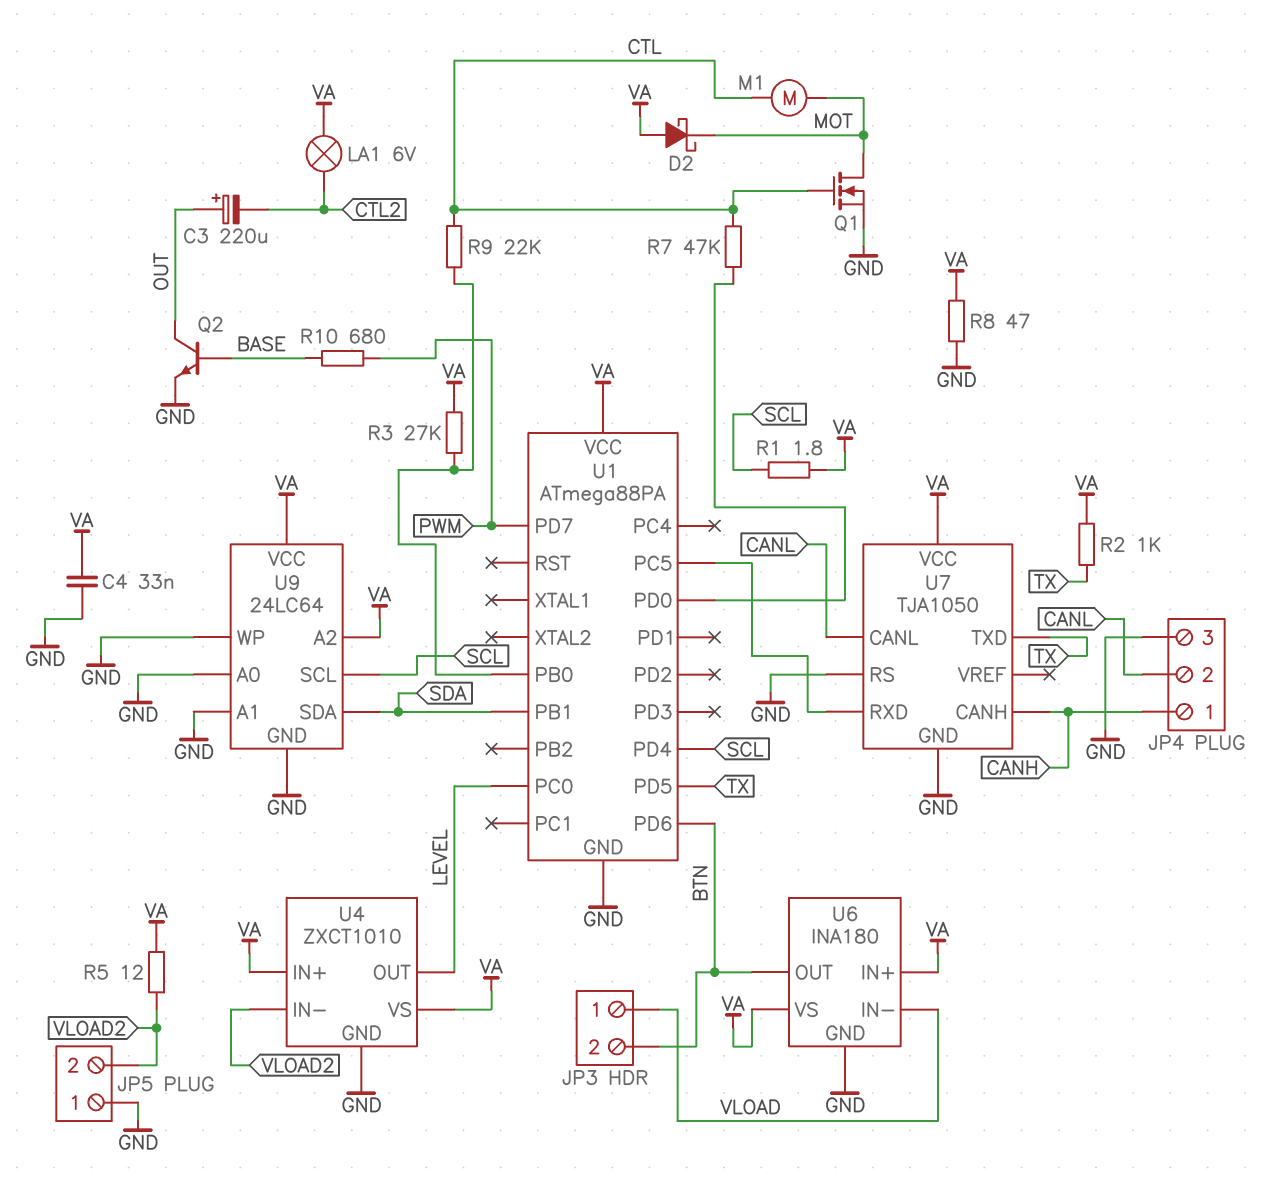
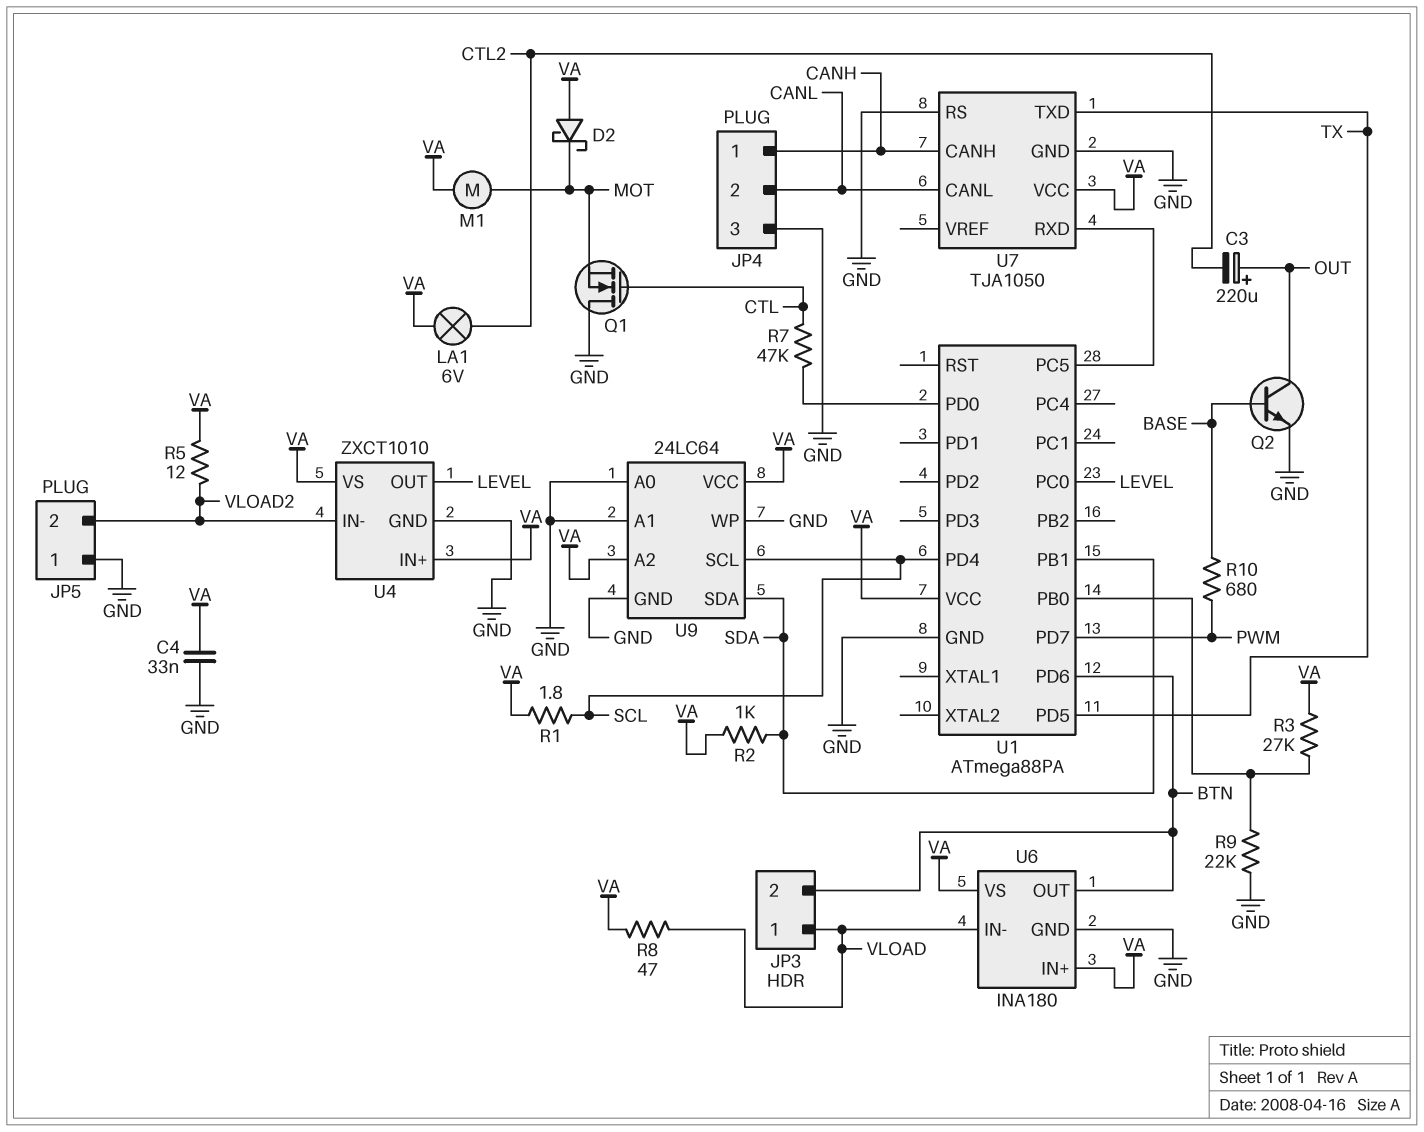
M1: motor (CTL, MOT) -> motor (MOT, VA)
Q1: NMOS (G CTL, D MOT, S GND) -> NMOS (G CTL, D GND, S MOT)
R2: 1k (TX, VA) -> 1k (SDA, VA)
R8: 47 (GND, VA) -> 47 (VA, VLOAD)
R9: 22k (CTL, U1/PB0) -> 22k (GND, U1/PB0)

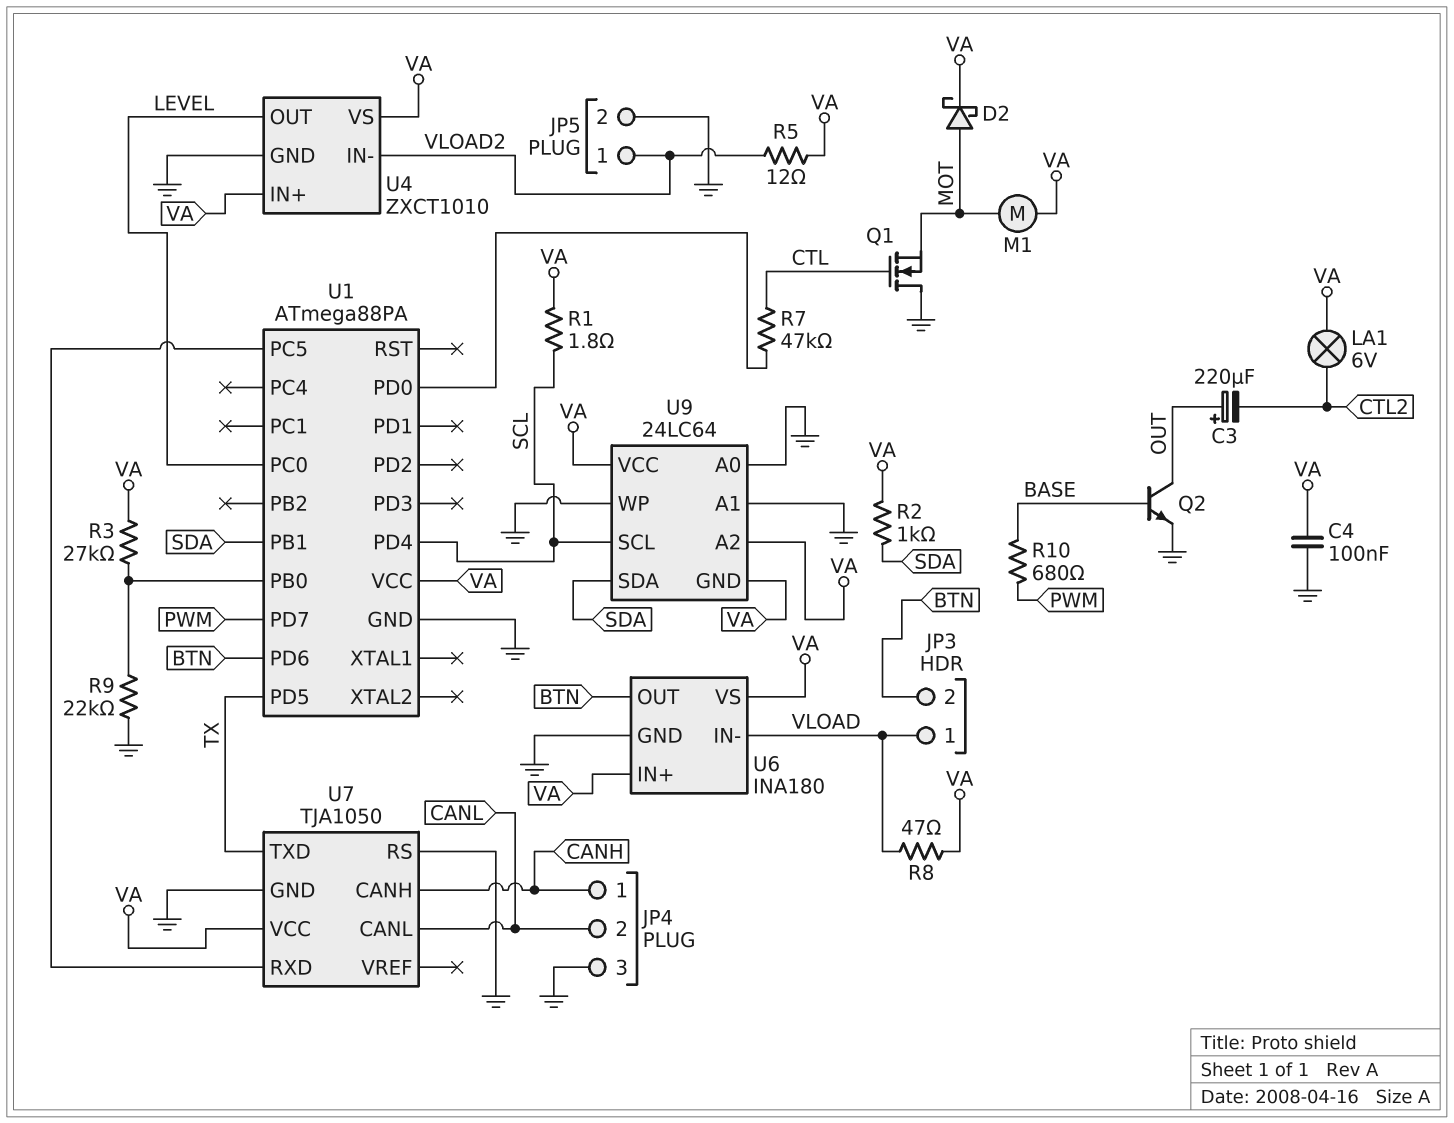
C4: 33nF (GND, VA) -> 100nF (GND, VA)
D2: schottky (A VA, K MOT) -> schottky (A MOT, K VA)
JP5 pin 1: GND -> VLOAD2
JP5 pin 2: VLOAD2 -> GND
U9 pin GND: GND -> VA

